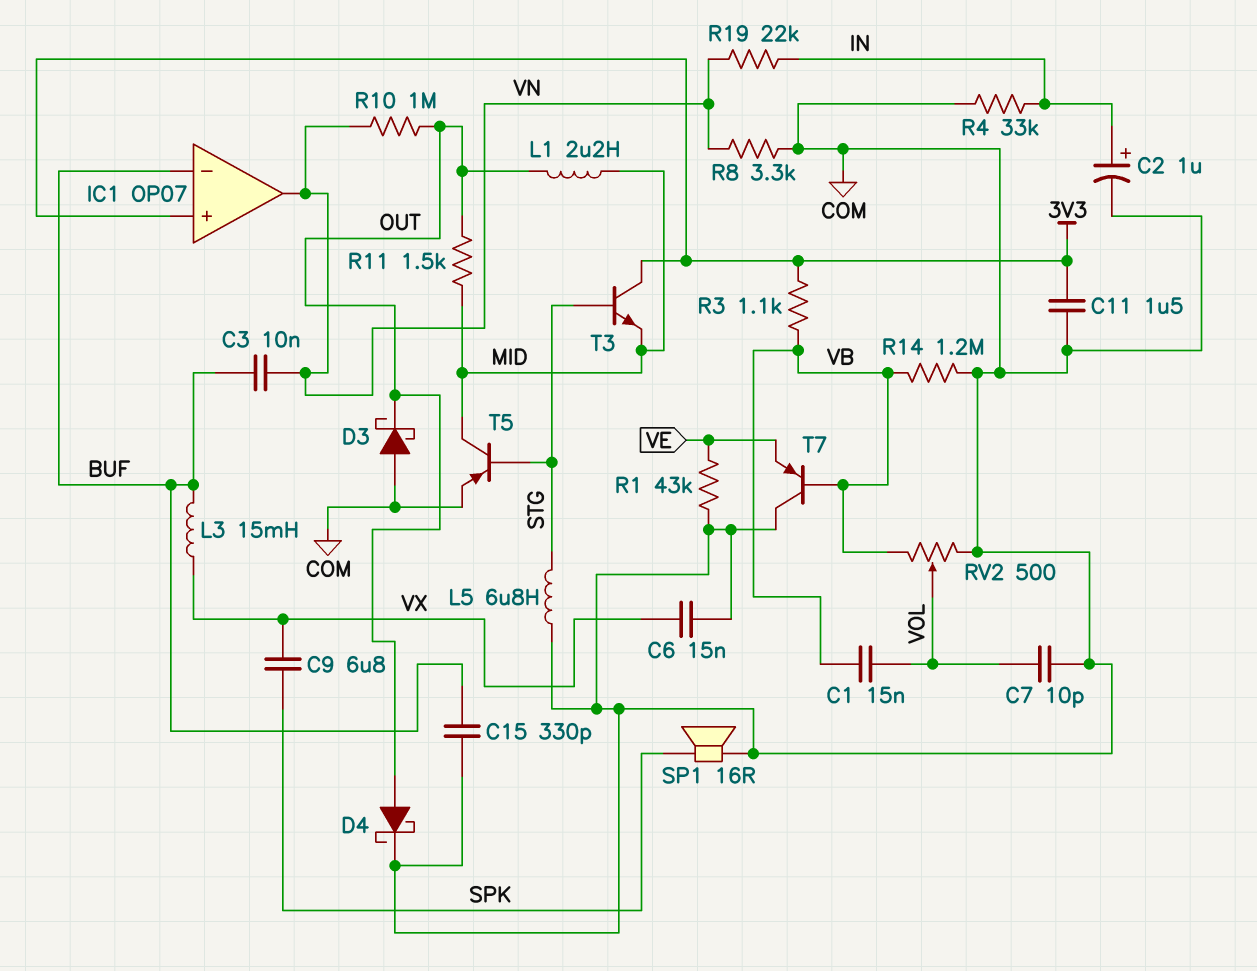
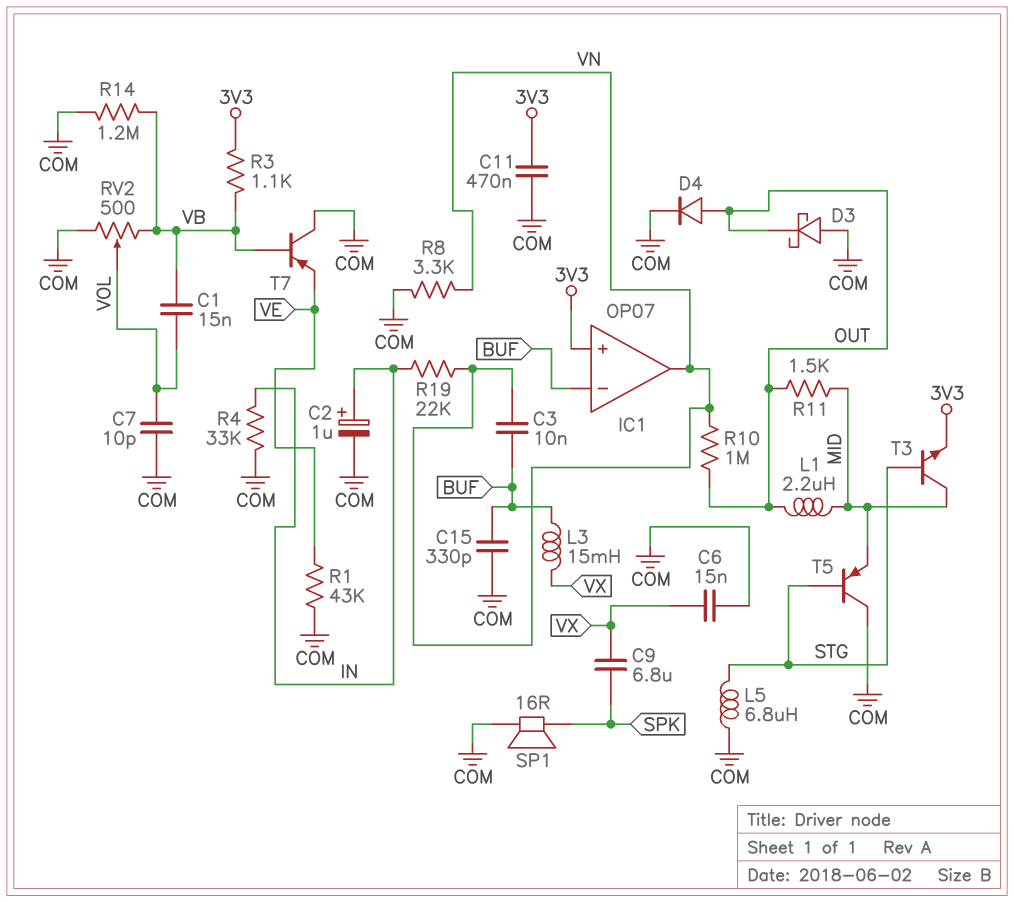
C11: 1.5uF (3V3, COM) -> 470nF (3V3, COM)
D4: schottky (A OUT, K COM) -> diode (A OUT, K COM)
T3: NPN (B STG, C 3V3, E MID) -> NPN (B STG, C MID, E 3V3)
T5: PNP (B STG, C MID, E COM) -> PNP (B STG, C COM, E MID)

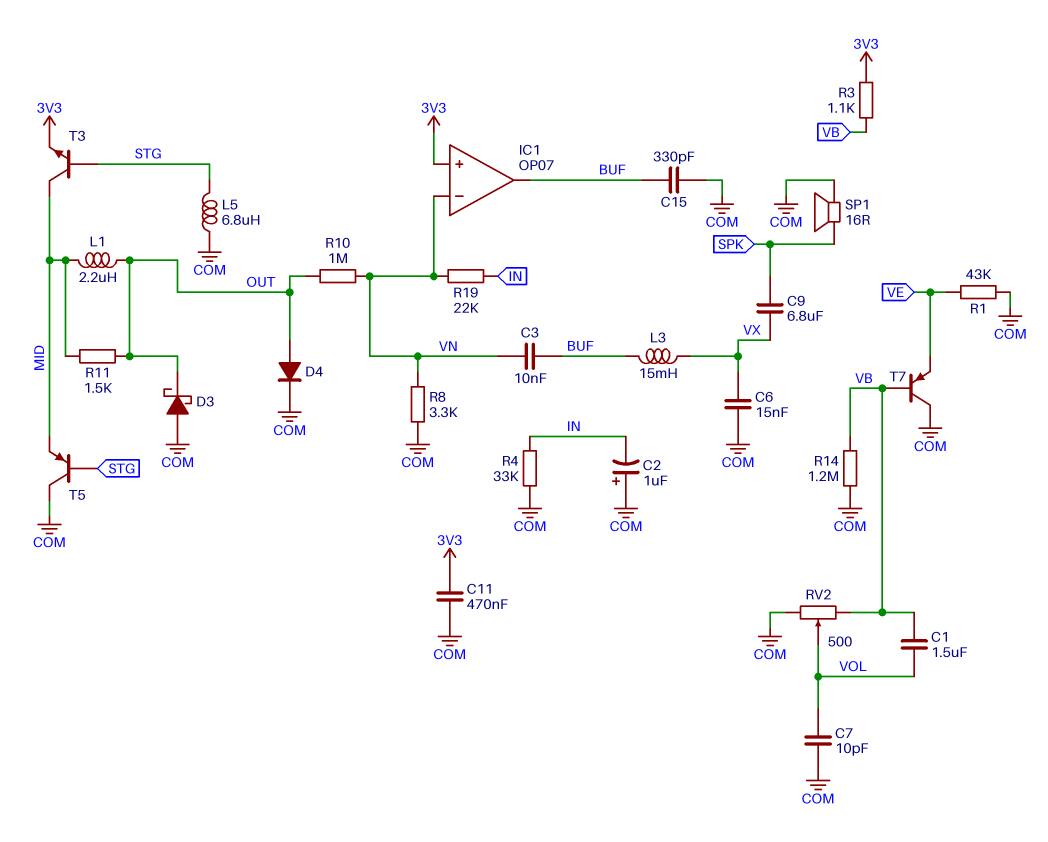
C1: 15nF (VB, VOL) -> 1.5uF (VB, VOL)
C2: 1uF (plus IN, minus COM) -> 1uF (plus COM, minus IN)
IC1 pin in-: BUF -> VN
IC1 pin out: VN -> BUF

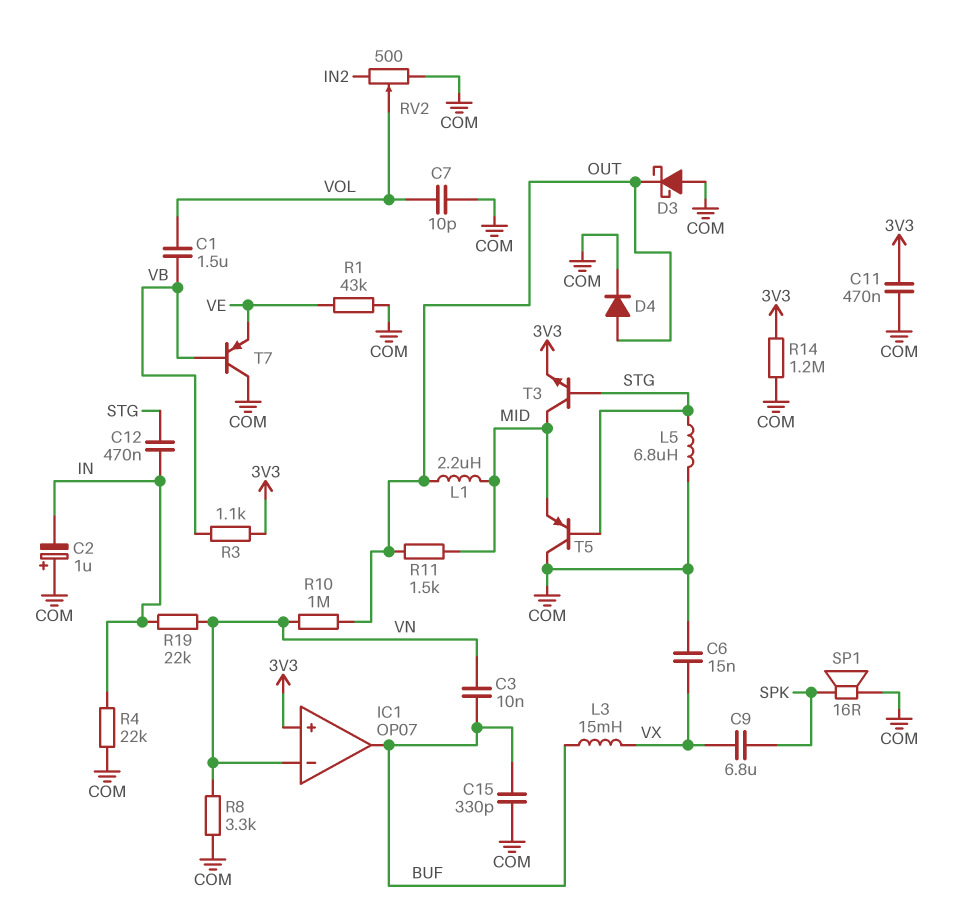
C12: none -> 470nF (IN, STG)
R4: 33k (COM, IN) -> 22k (COM, IN)
R14: 1.2M (COM, VB) -> 1.2M (3V3, COM)
RV2: 500 (COM, VB, wiper VOL) -> 500 (COM, IN2, wiper VOL)

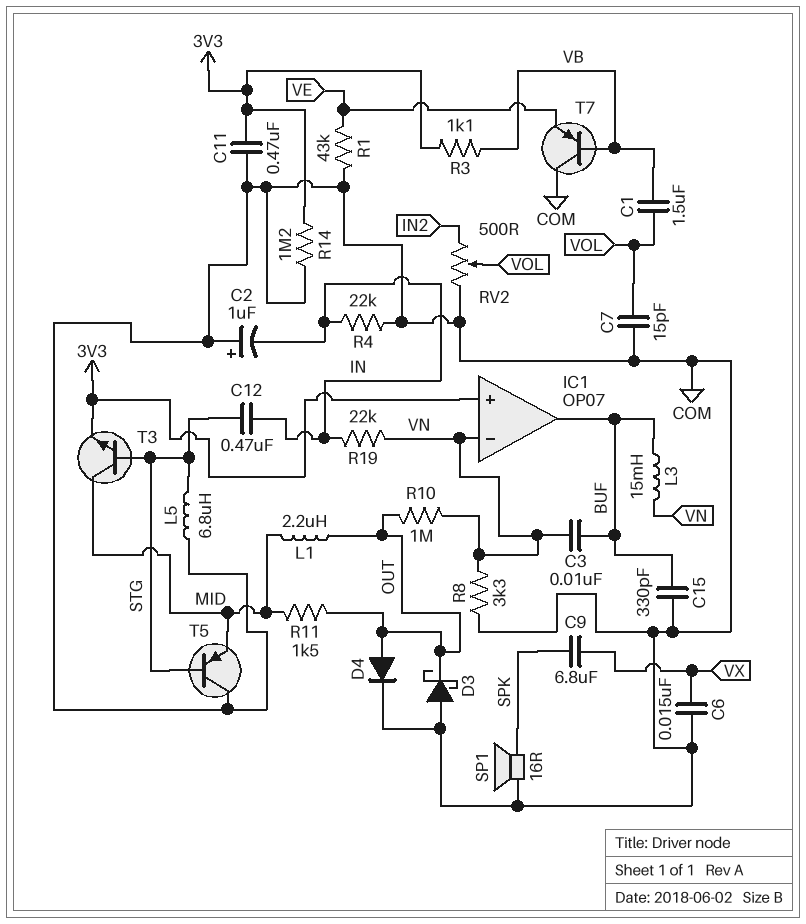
C7: 10pF (COM, VOL) -> 15pF (COM, VOL)
L3: 15mH (BUF, VX) -> 15mH (BUF, VN)

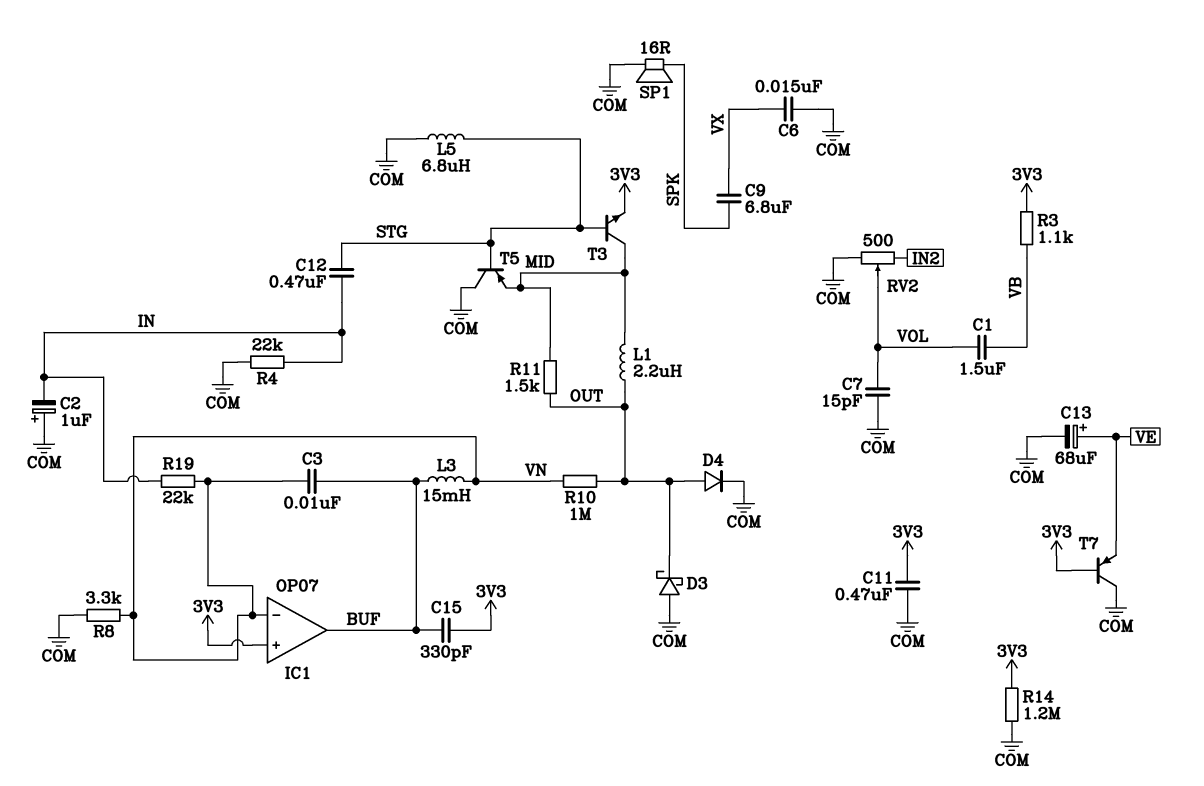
C13: none -> 68uF (plus VE, minus COM)
C15: 330pF (BUF, COM) -> 330pF (3V3, BUF)
R1: 43k (COM, VE) -> none
T7: PNP (B VB, C COM, E VE) -> PNP (B 3V3, C COM, E VE)

